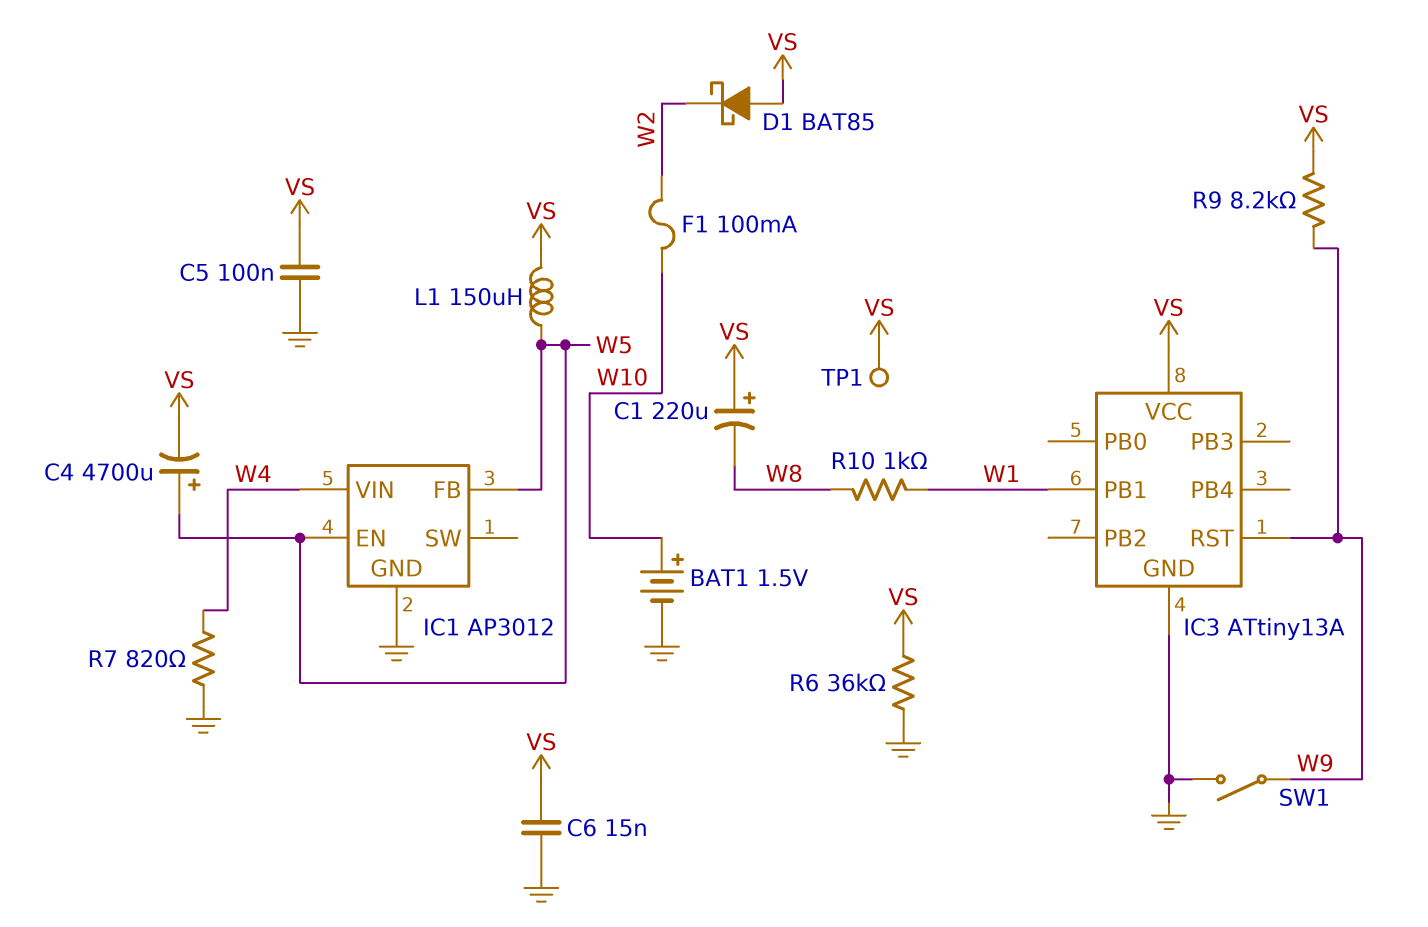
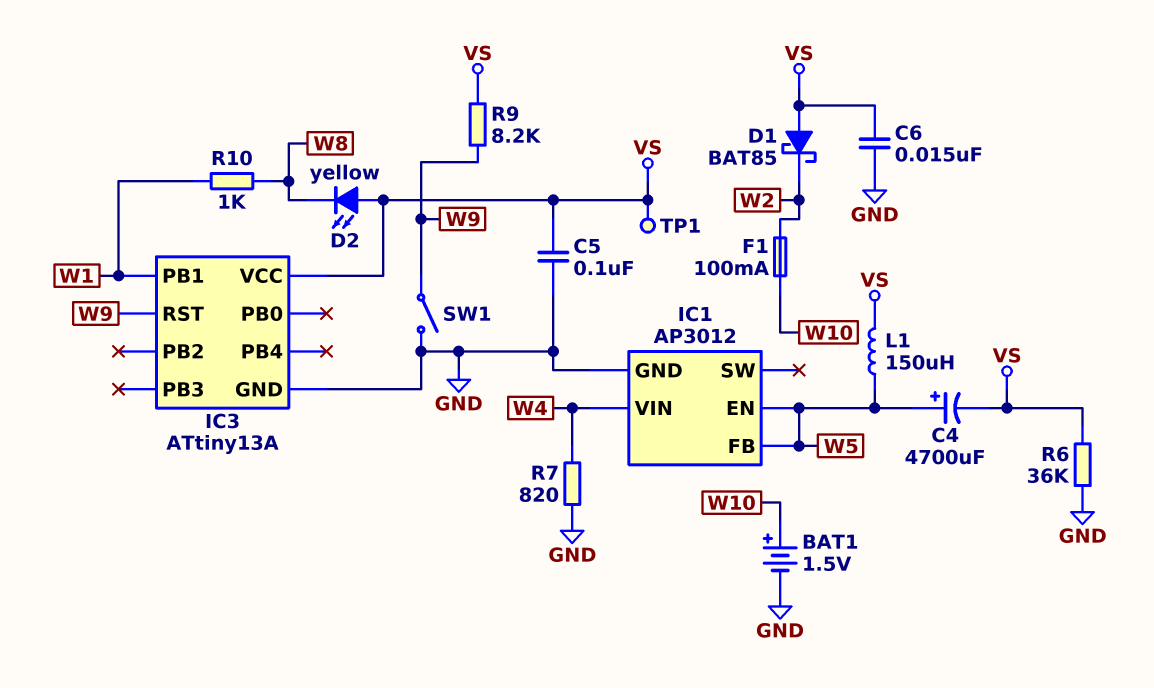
C1: 220uF (plus VS, minus W8) -> none
D2: none -> LED yellow (A VS, K W8)

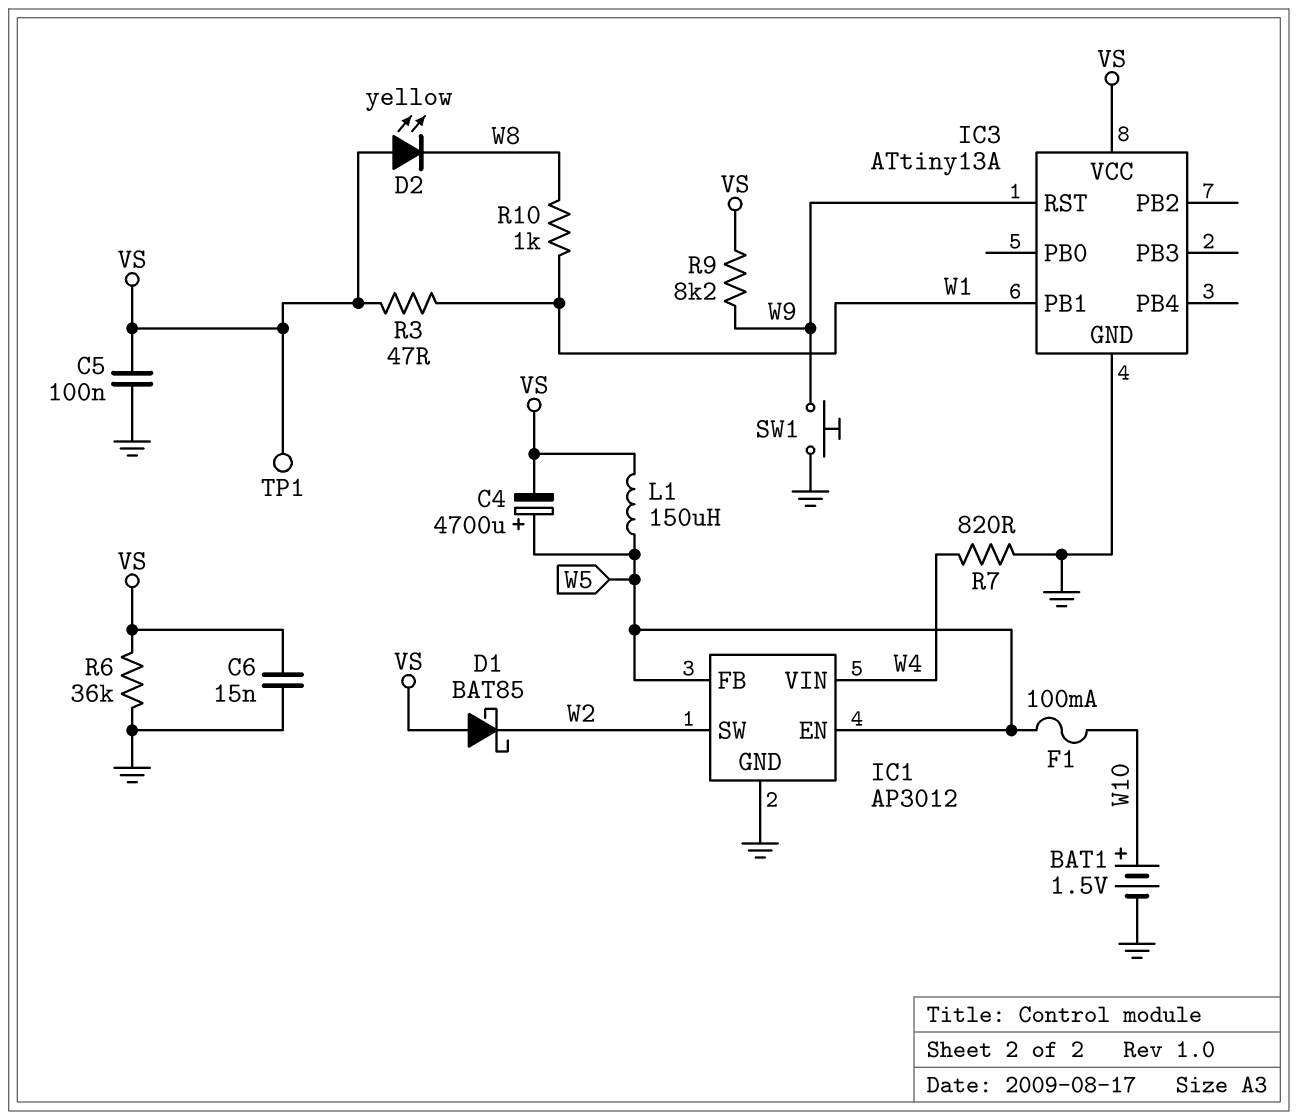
F1: 100mA (W2, W10) -> 100mA (W5, W10)
IC1 pin SW: none -> W2
R3: none -> 47 (VS, W1)
SW1: switch (GND, W9) -> button (GND, W9)

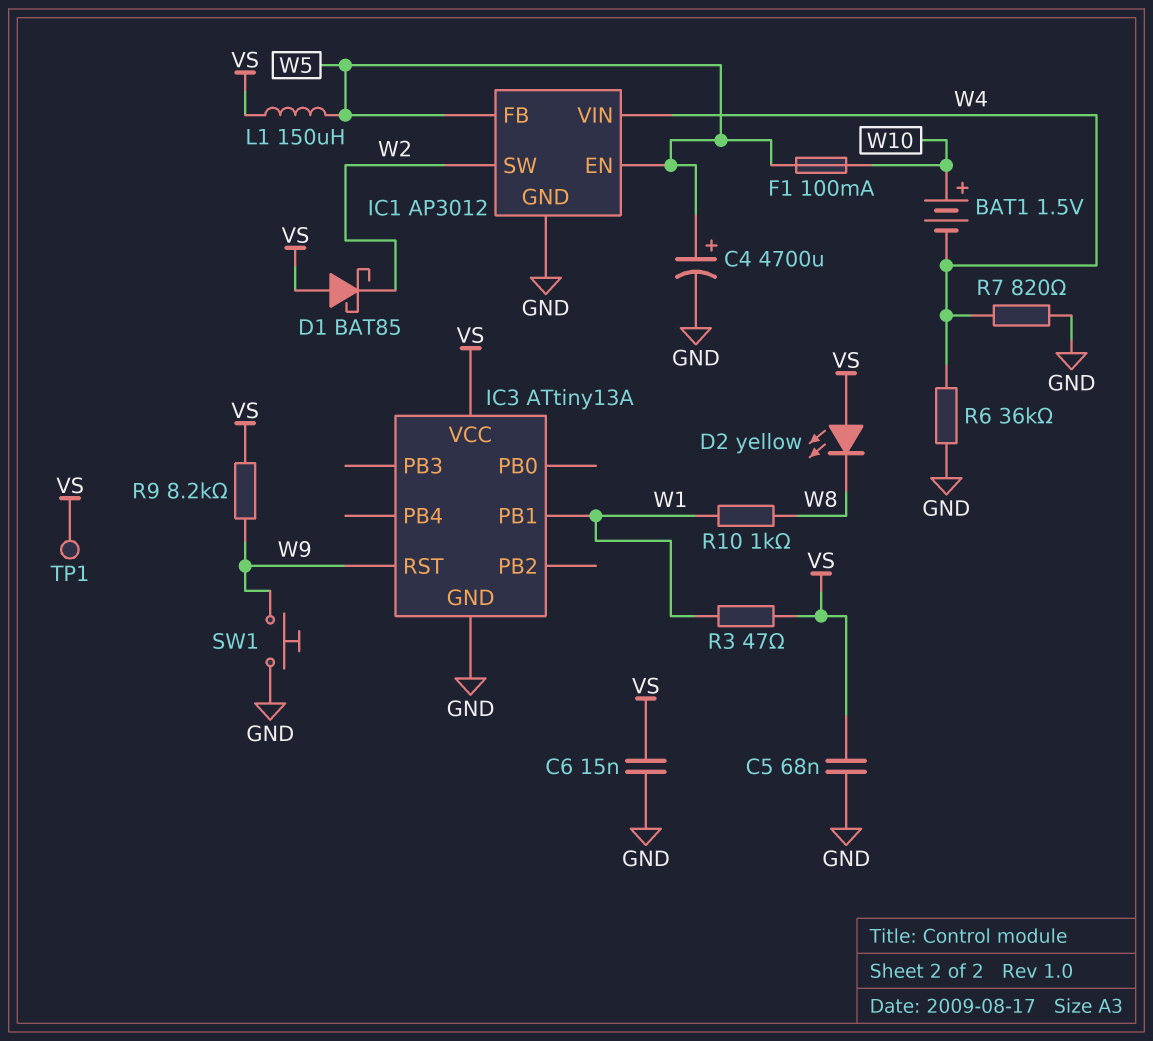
BAT1: 1.5V (plus W10, minus GND) -> 1.5V (plus W10, minus W4)
C4: 4700uF (plus W5, minus VS) -> 4700uF (plus W5, minus GND)
C5: 100nF (GND, VS) -> 68nF (GND, VS)
R6: 36k (GND, VS) -> 36k (GND, W4)

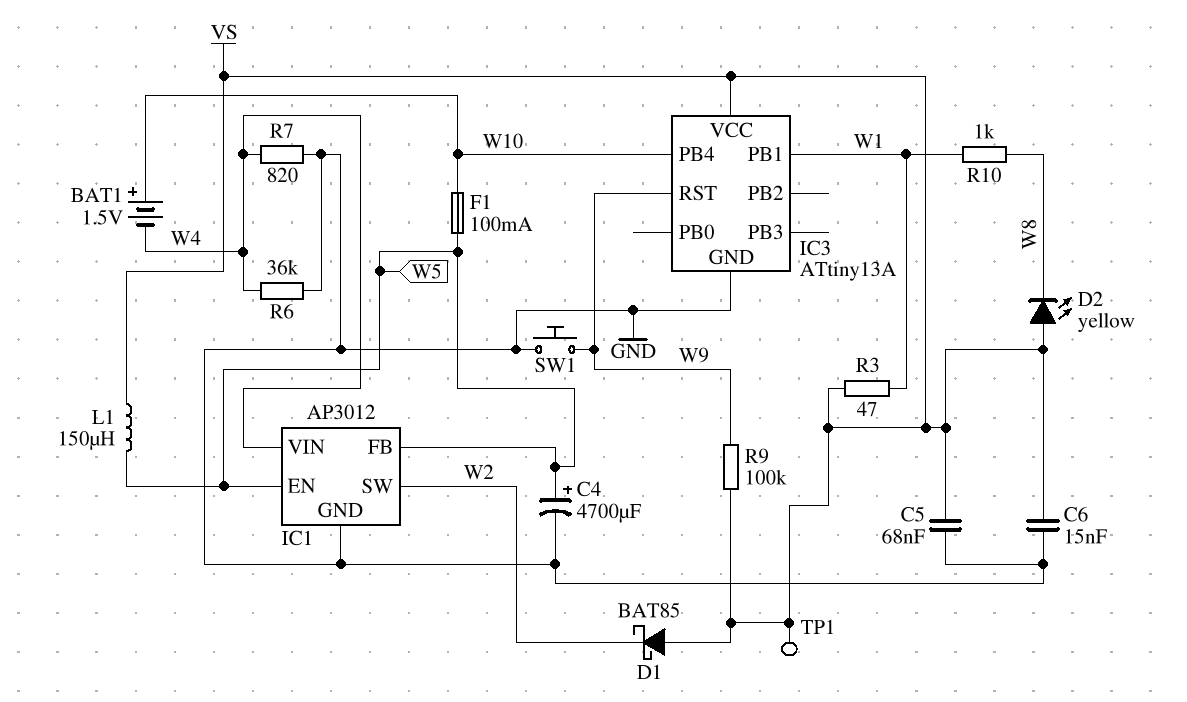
IC3 pin PB4: none -> W10
R9: 8.2k (VS, W9) -> 100k (VS, W9)

